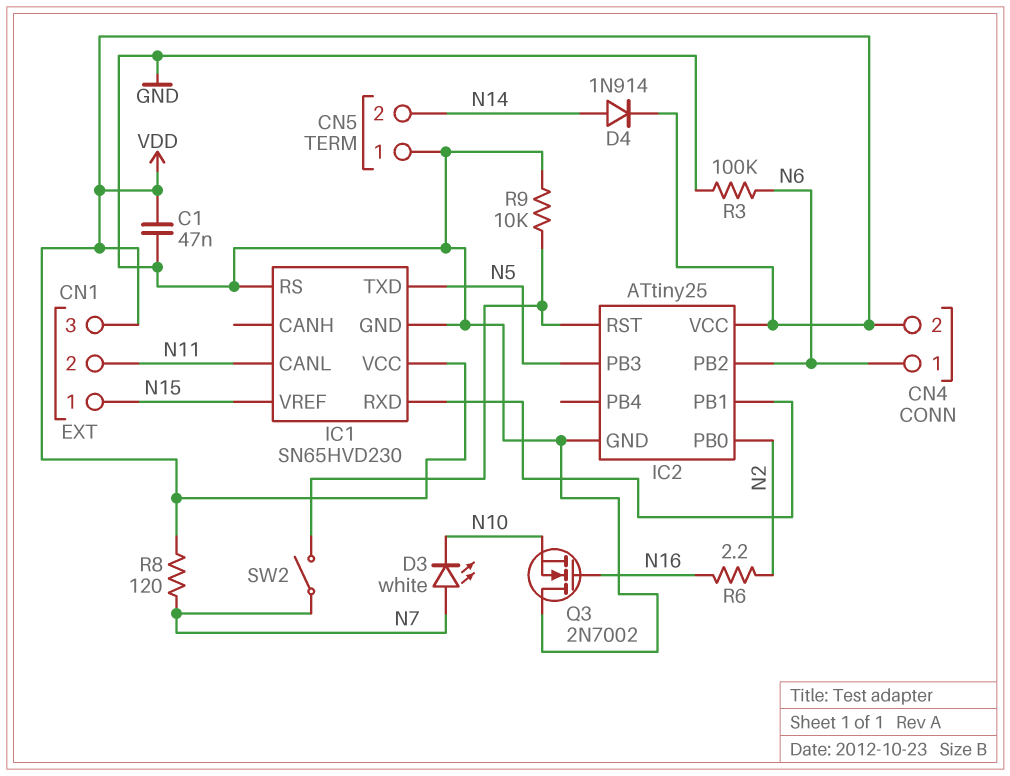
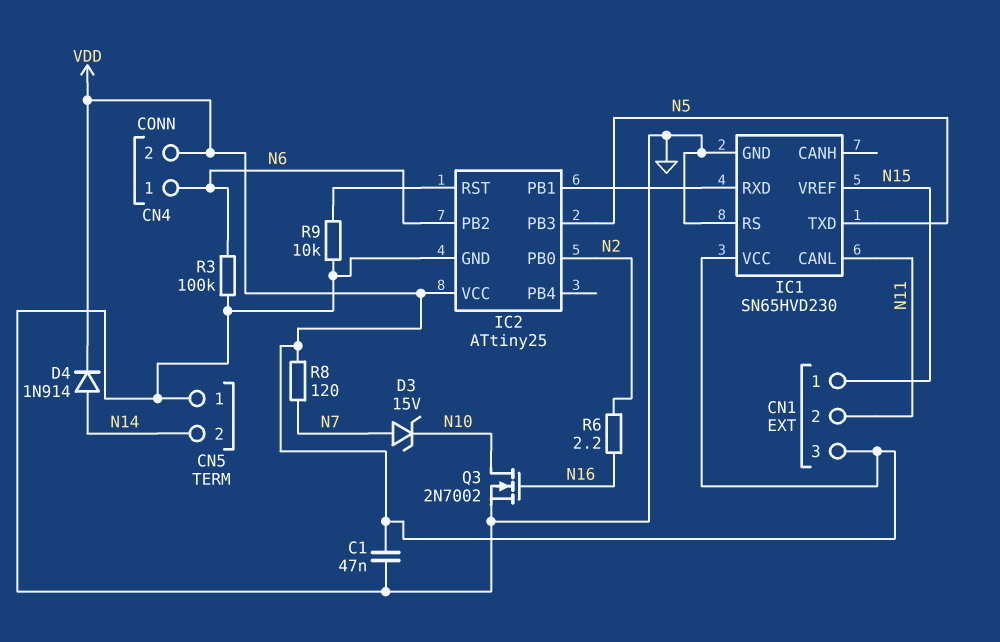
D3: LED white (A N7, K N10) -> zener 15V (A N7, K N10)
Q3: NMOS 2N7002 (G N16, D GND, S N10) -> NMOS 2N7002 (G N16, D N10, S GND)
SW2: switch (IC2/RST, N7) -> none

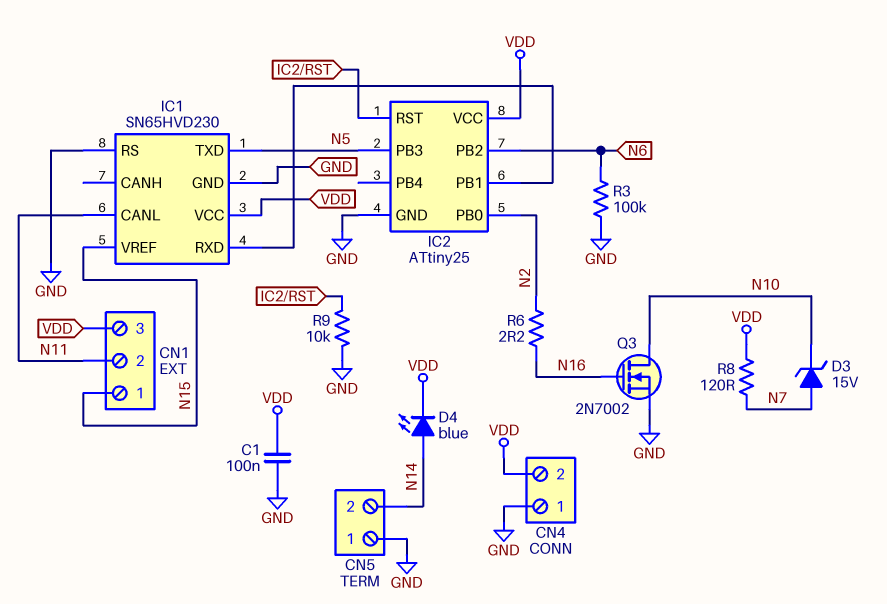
C1: 47nF (GND, VDD) -> 100nF (GND, VDD)
CN4 pin 1: N6 -> GND
D4: diode 1N914 (A N14, K VDD) -> LED blue (A N14, K VDD)

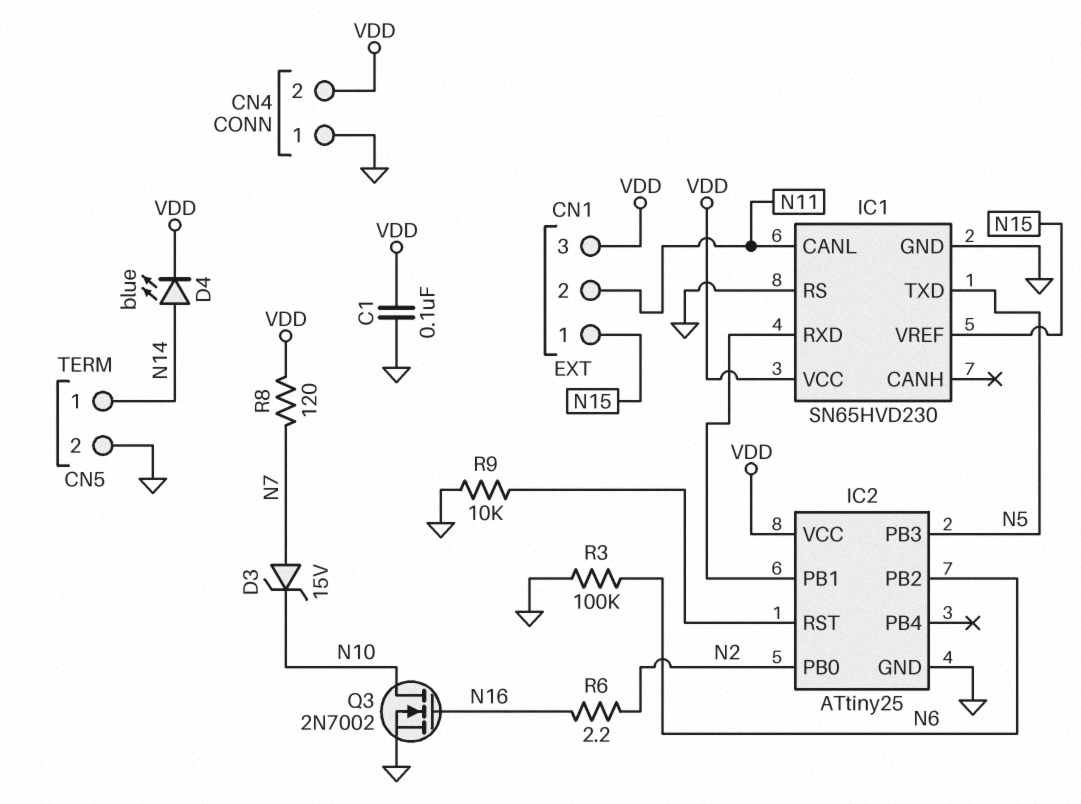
CN5 pin 1: GND -> N14
CN5 pin 2: N14 -> GND

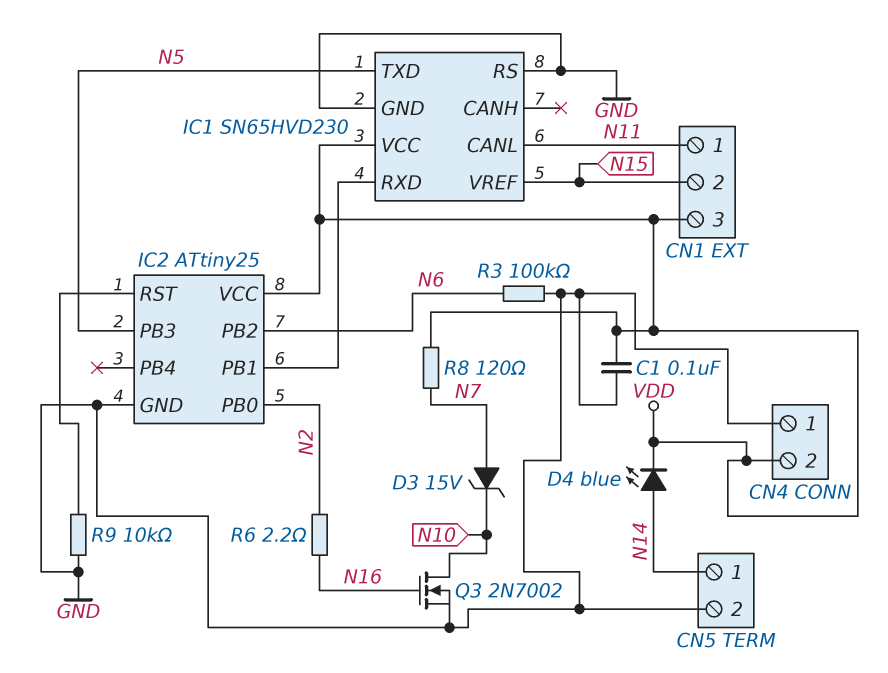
CN1 pin 1: N15 -> N11
CN1 pin 2: N11 -> N15

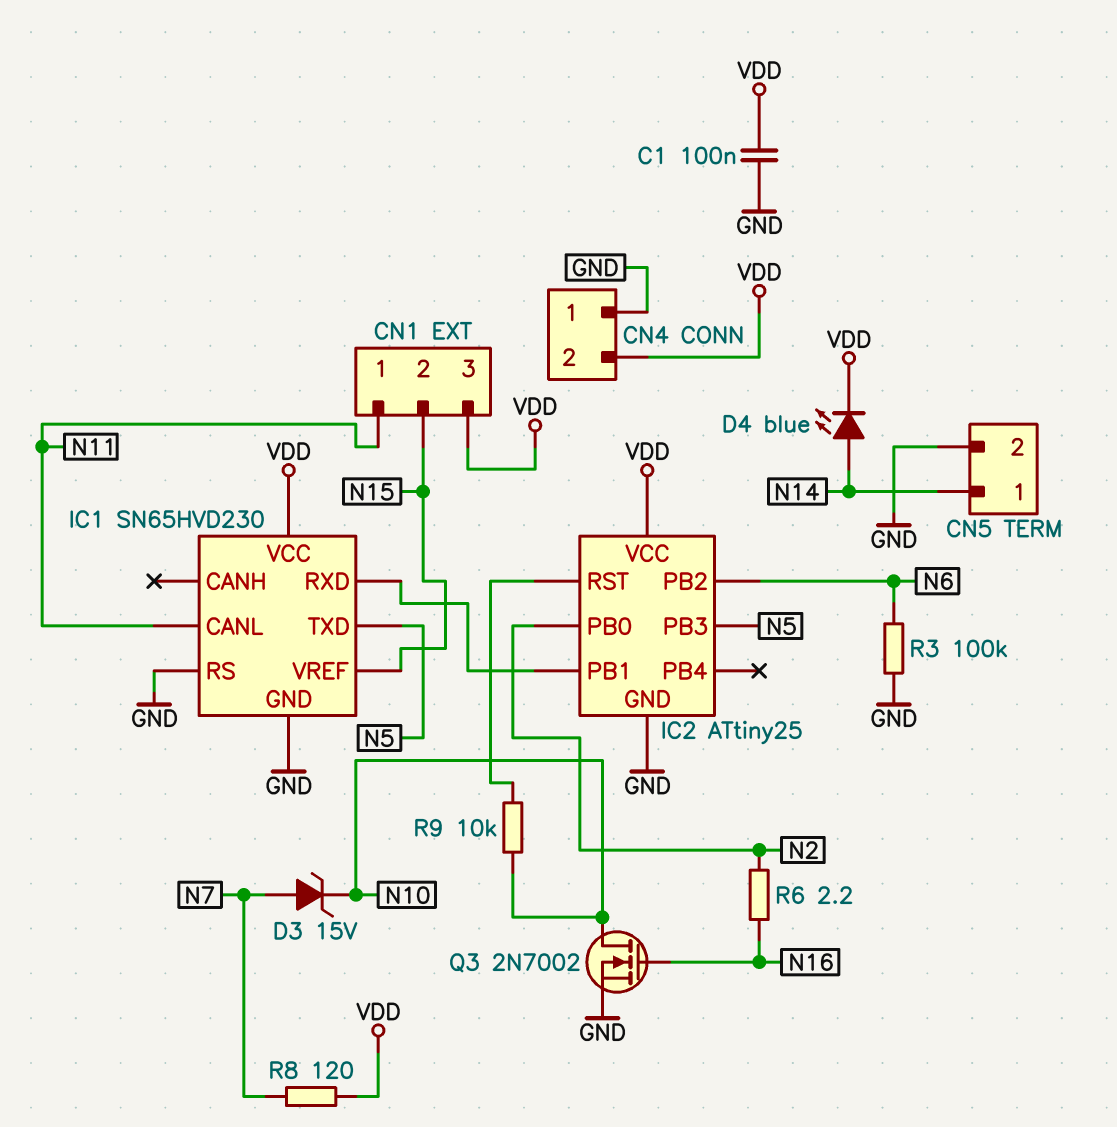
R9: 10k (GND, IC2/RST) -> 10k (IC2/RST, N10)

